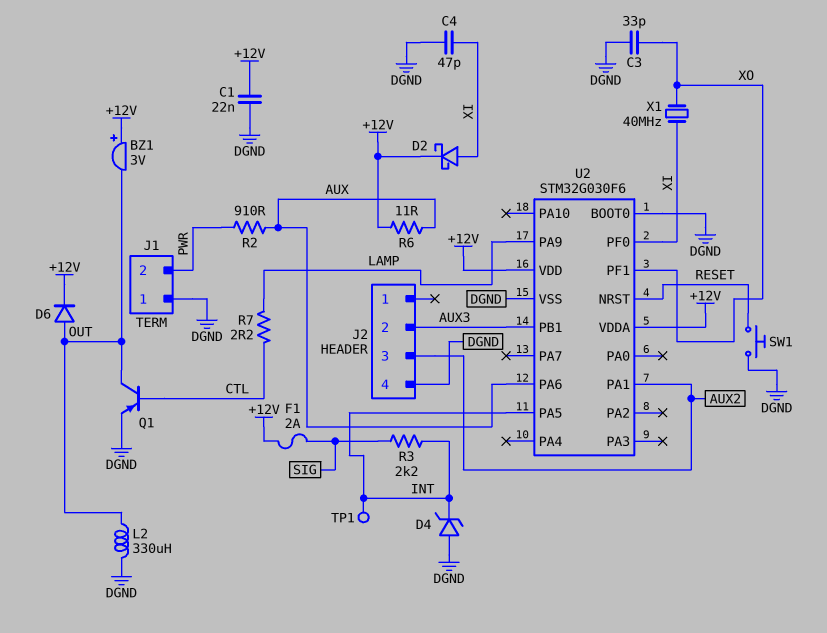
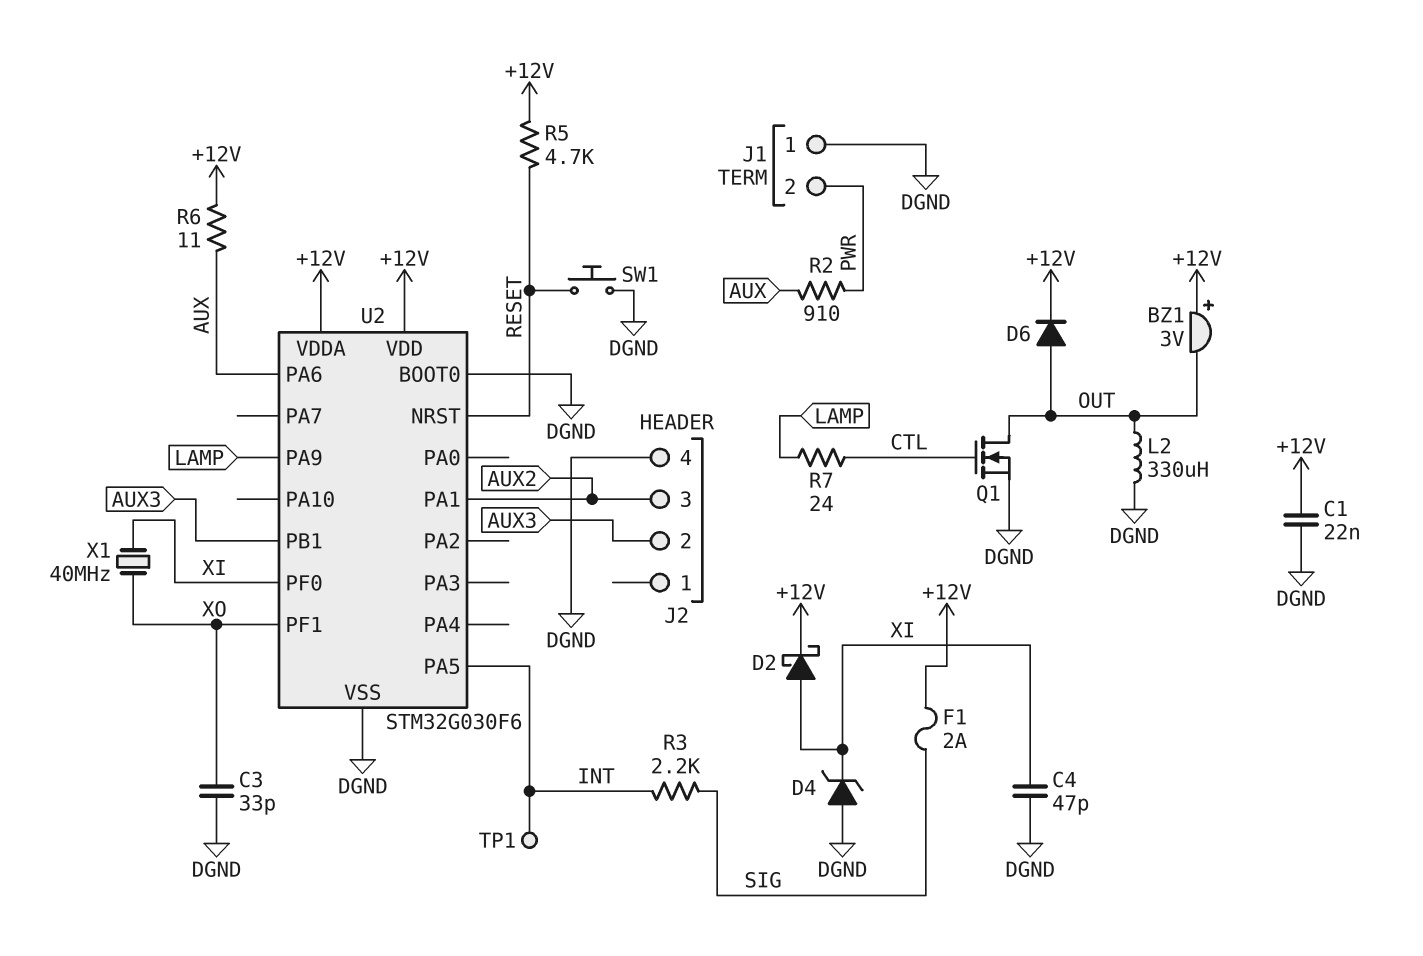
D4: zener (A DGND, K INT) -> zener (A DGND, K XI)
Q1: PNP (B CTL, C OUT, E DGND) -> NMOS (G CTL, D OUT, S DGND)
R5: none -> 4.7k (+12V, RESET)
R7: 2.2 (CTL, LAMP) -> 24 (CTL, LAMP)

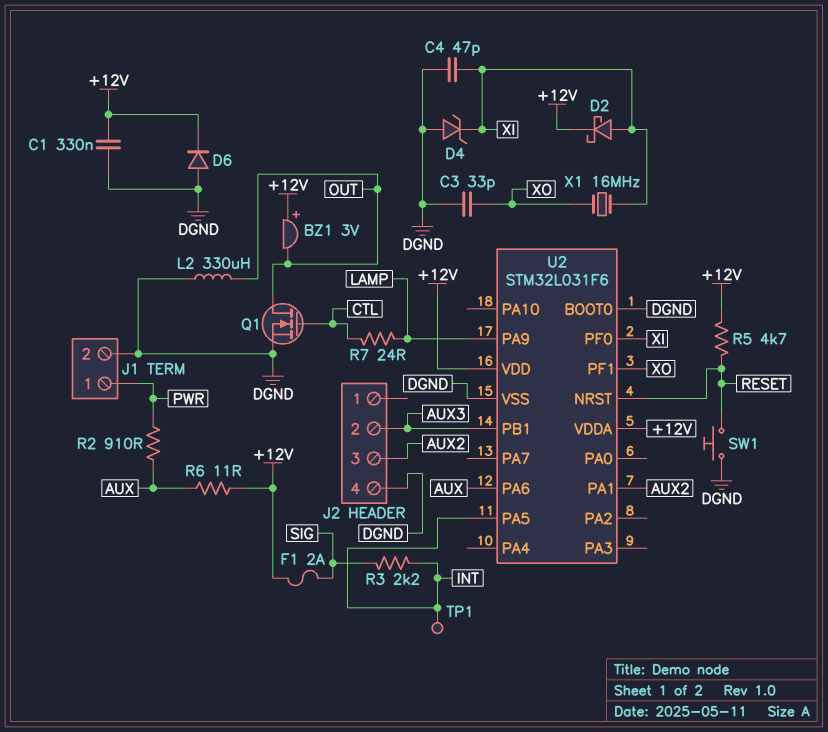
C1: 22nF (+12V, DGND) -> 330nF (+12V, DGND)
D6: diode (A OUT, K +12V) -> diode (A DGND, K +12V)
J1 pin 1: DGND -> PWR
J1 pin 2: PWR -> DGND
U2: STM32G030F6 -> STM32L031F6
X1: 40MHz (XI, XO) -> 16MHz (XI, XO)

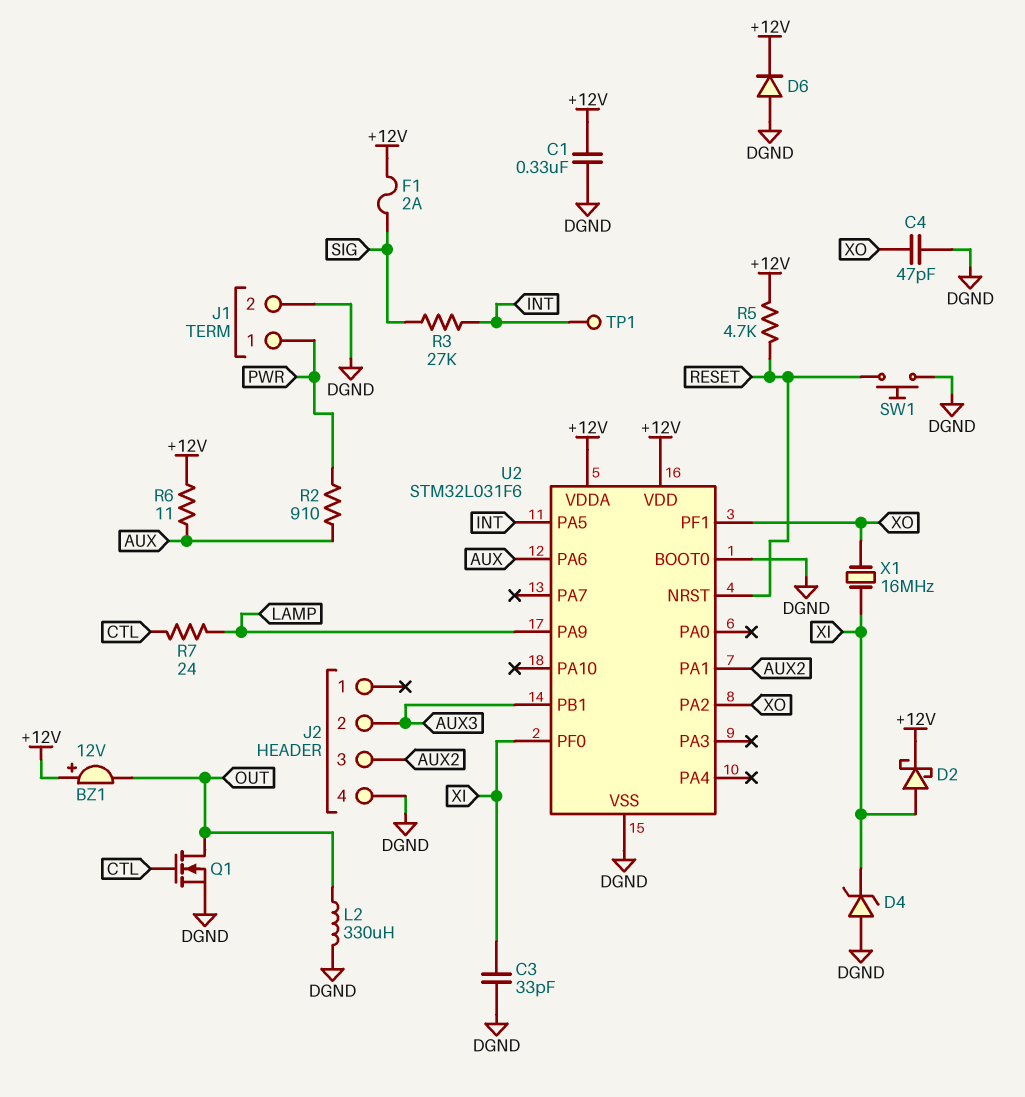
BZ1: buzzer 3V (plus +12V, minus OUT) -> buzzer 12V (plus +12V, minus OUT)
C3: 33pF (DGND, XO) -> 33pF (DGND, XI)
C4: 47pF (DGND, XI) -> 47pF (DGND, XO)
R3: 2.2k (INT, SIG) -> 27k (INT, SIG)
U2 pin PA2: none -> XO

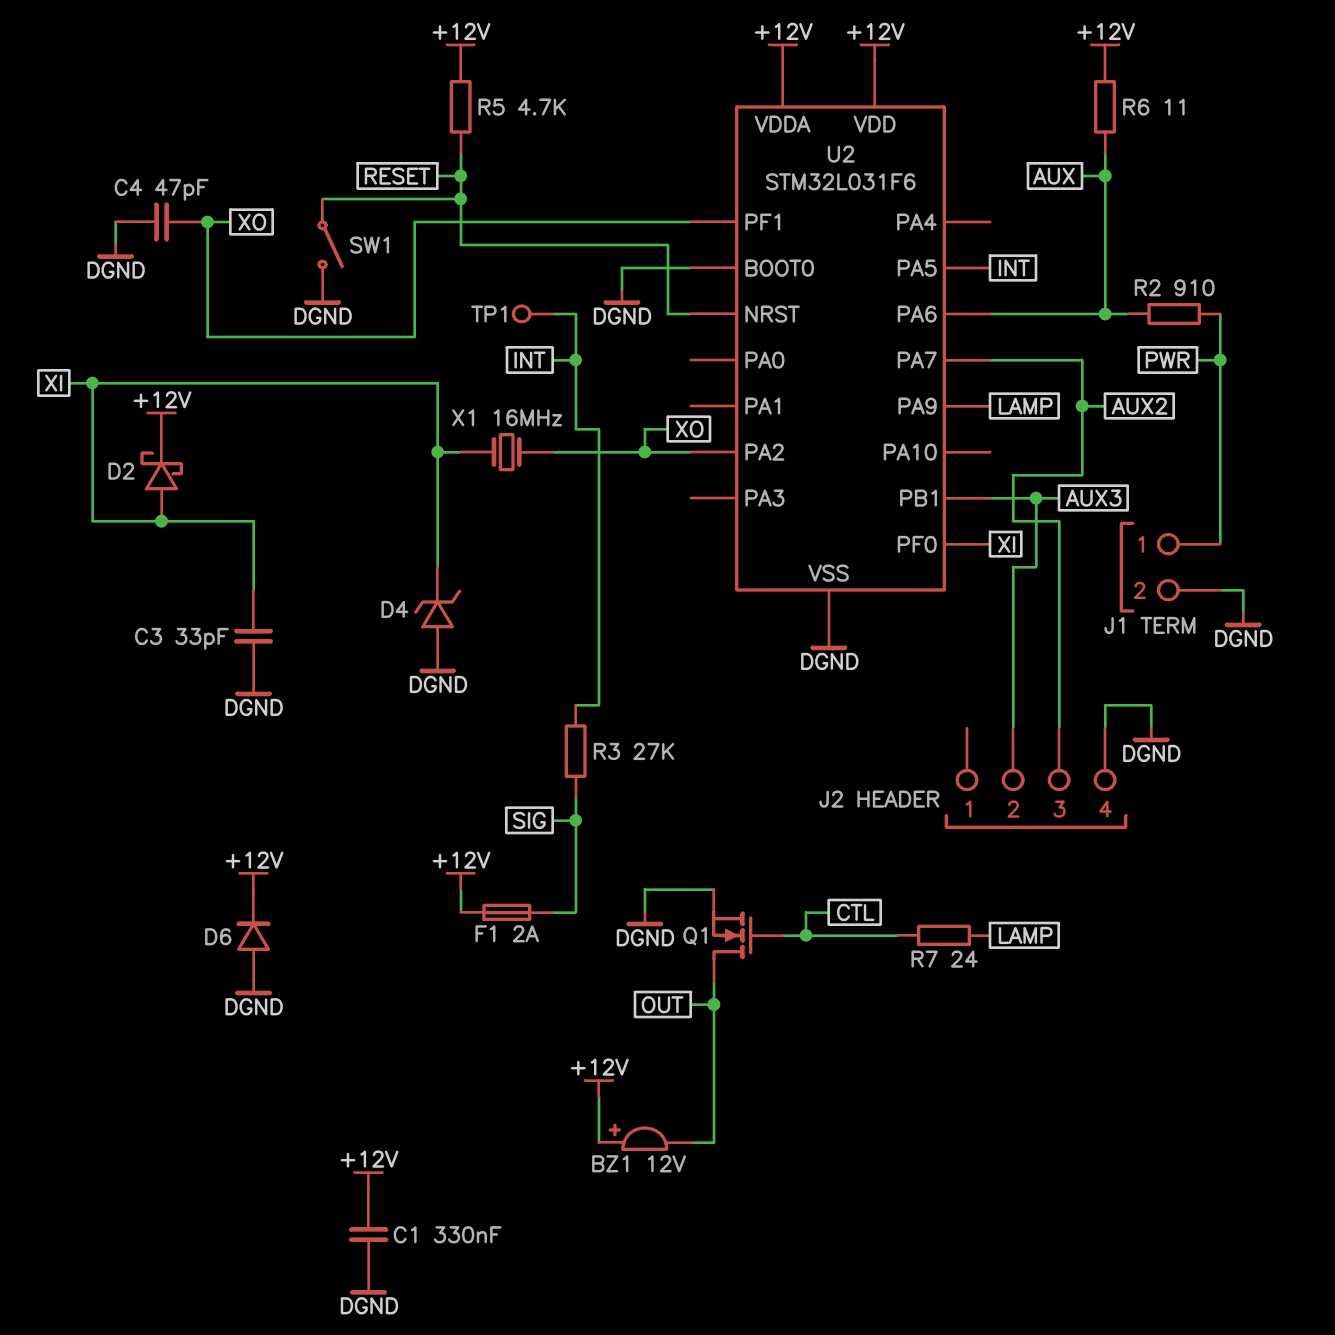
L2: 330uH (DGND, OUT) -> none
SW1: button (DGND, RESET) -> switch (DGND, RESET)
U2 pin PA1: AUX2 -> none
U2 pin PA7: none -> AUX2

